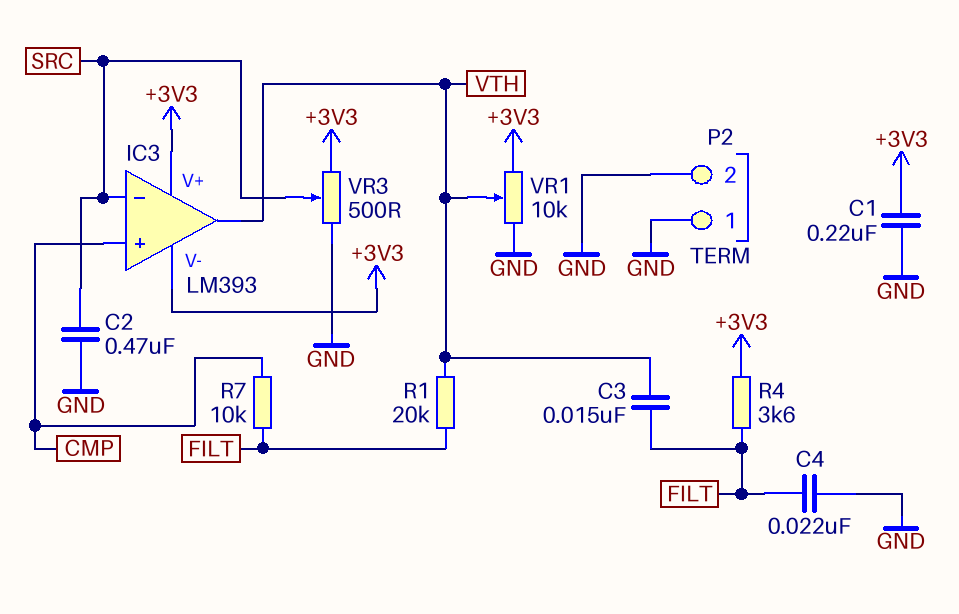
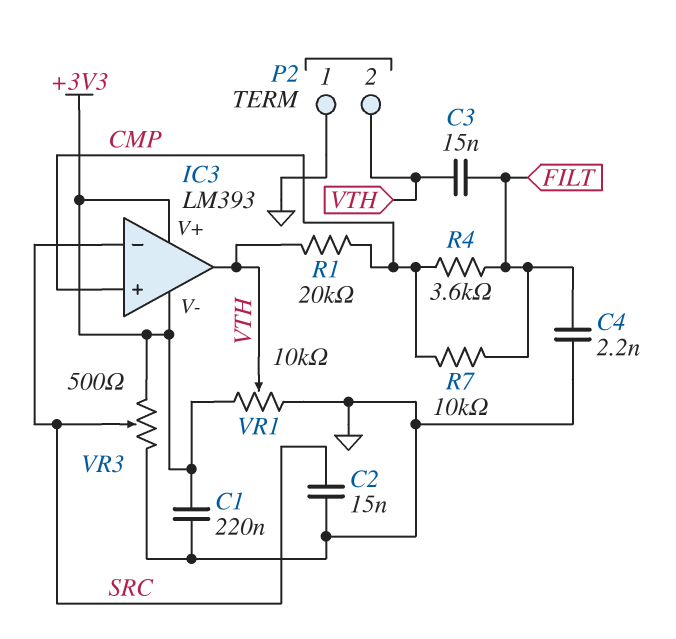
C2: 470nF (GND, SRC) -> 15nF (GND, SRC)
C4: 22nF (FILT, GND) -> 2.2nF (FILT, GND)
P2 pin 2: GND -> VTH
R1: 20k (FILT, VTH) -> 20k (CMP, VTH)
R4: 3.6k (+3V3, FILT) -> 3.6k (CMP, FILT)

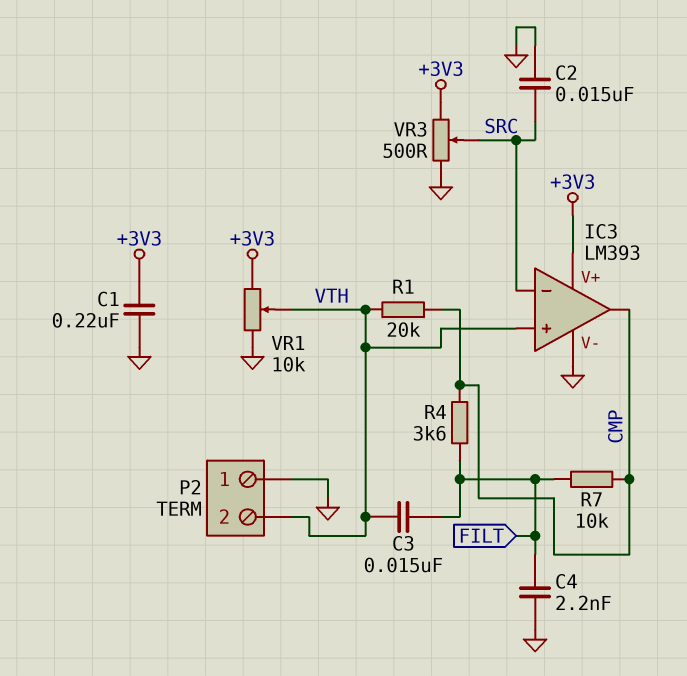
IC3 pin V-: +3V3 -> GND
IC3 pin in+: CMP -> VTH
IC3 pin out: VTH -> CMP

